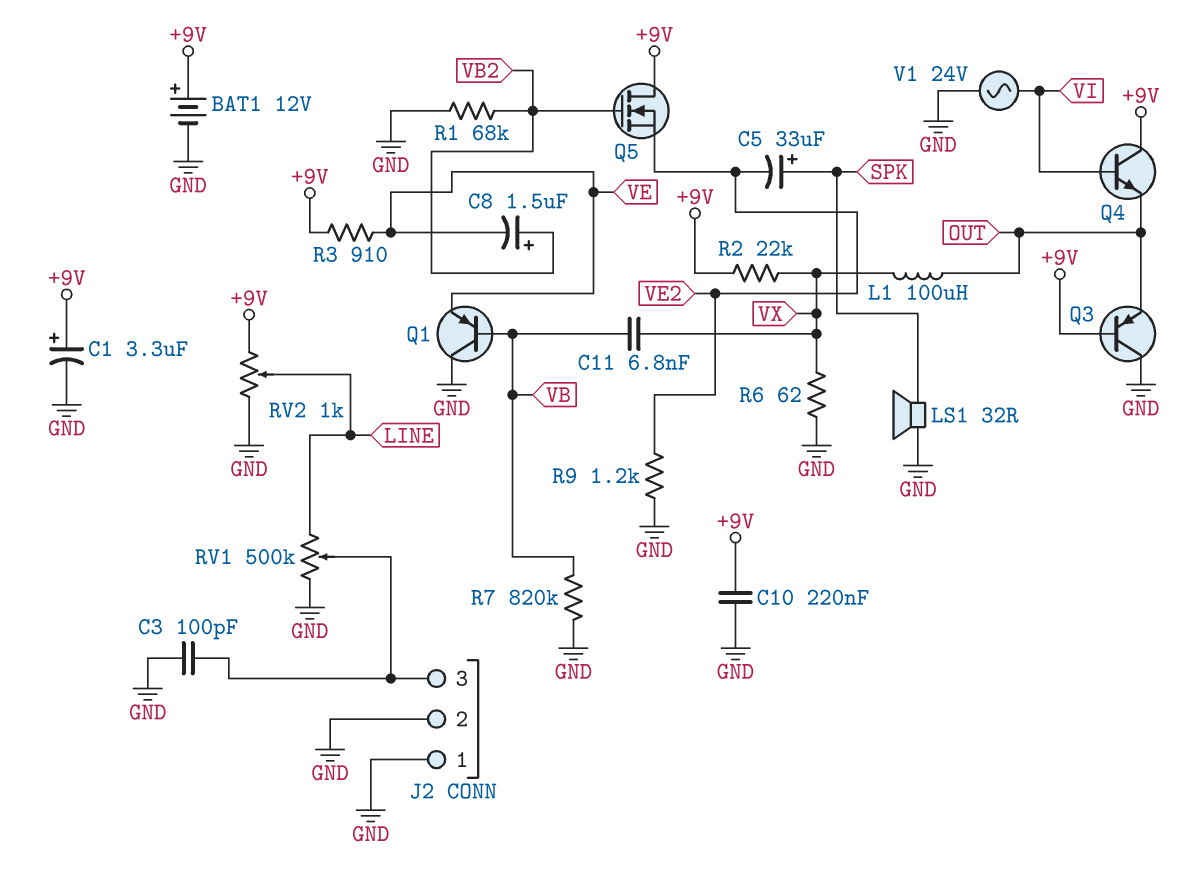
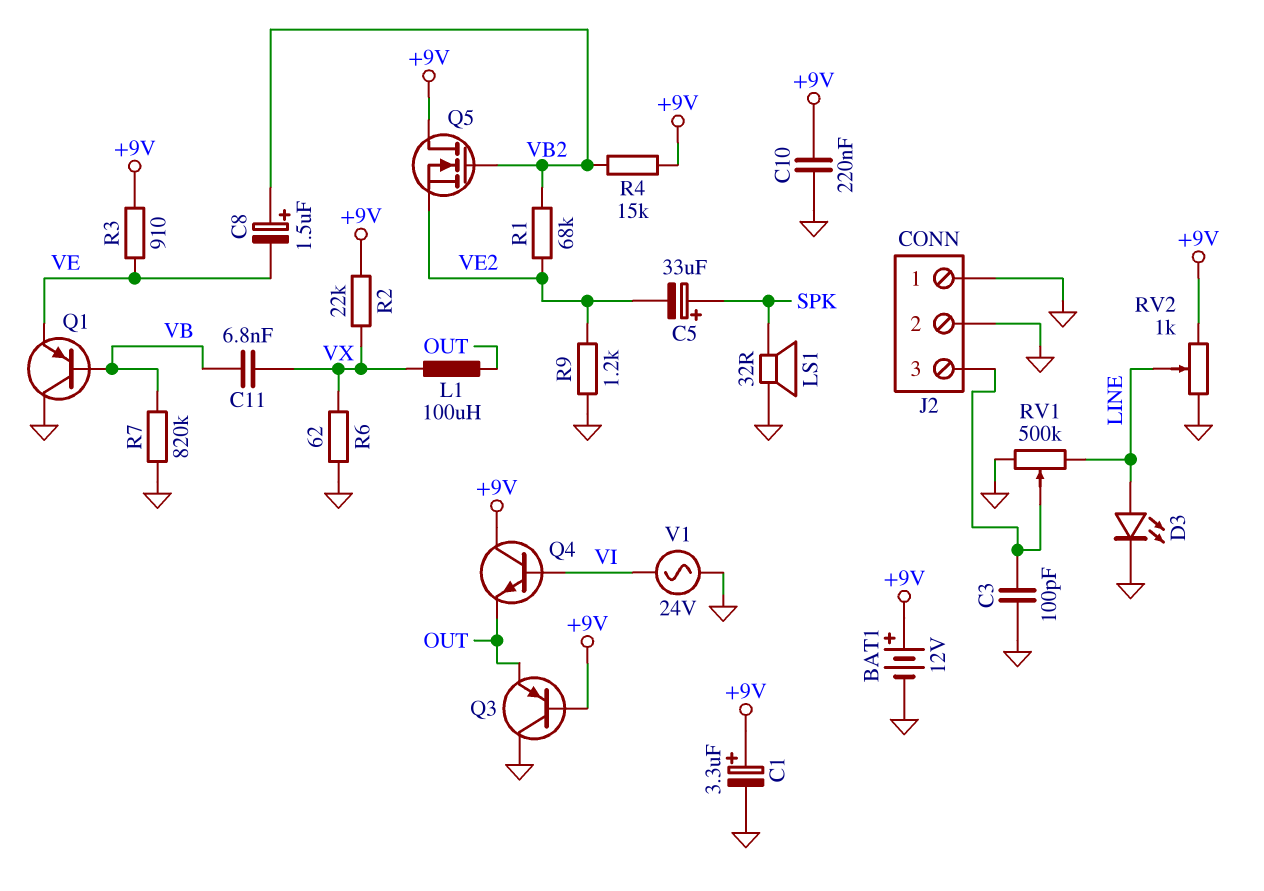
D3: none -> LED (A LINE, K GND)
R1: 68k (GND, VB2) -> 68k (VB2, VE2)
R4: none -> 15k (+9V, VB2)

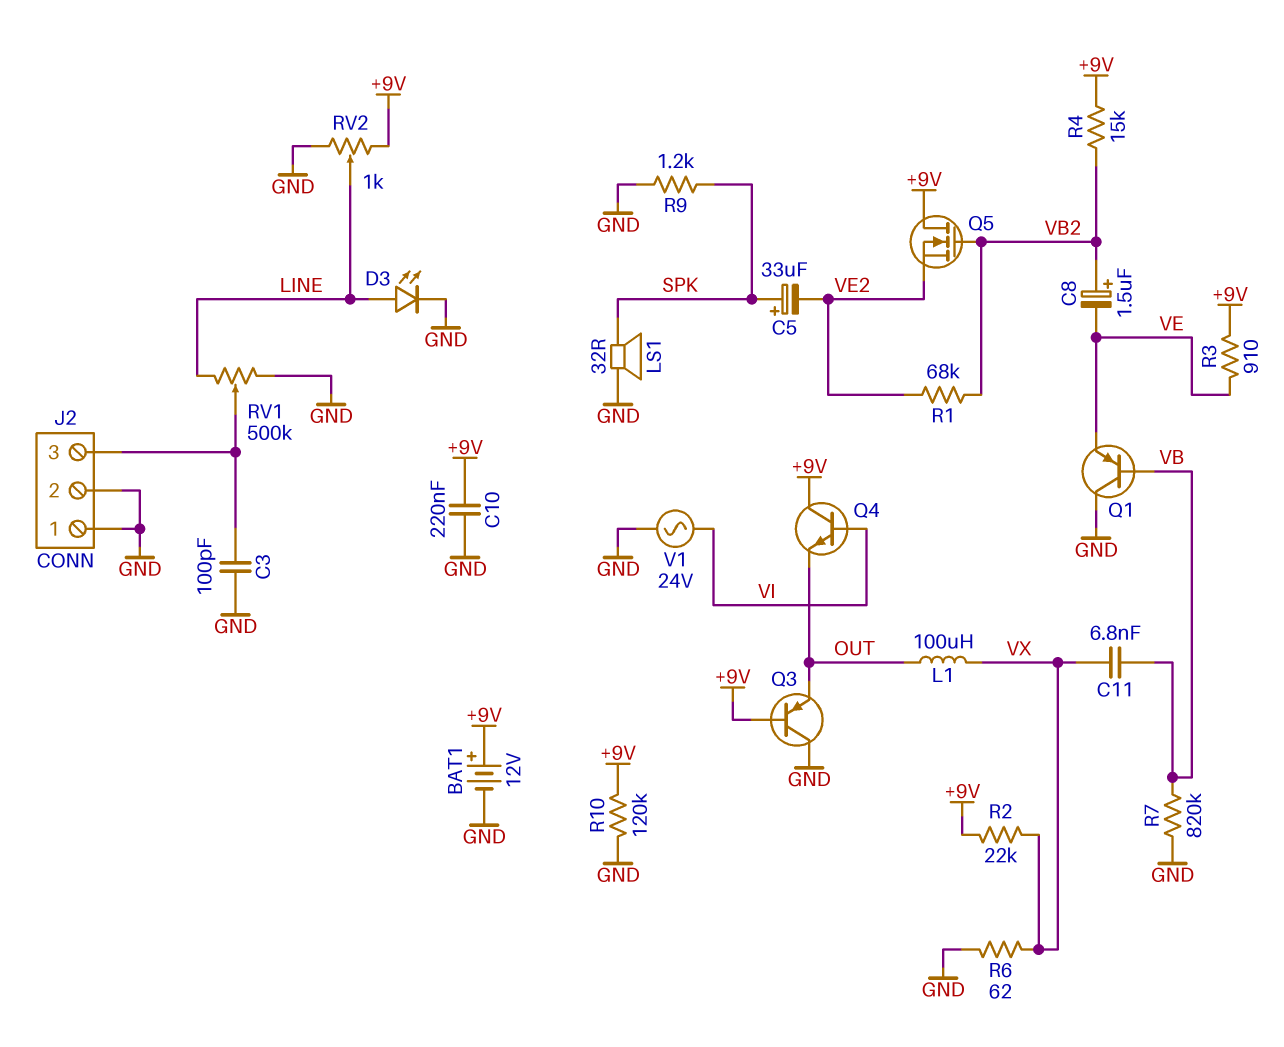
C1: 3.3uF (plus +9V, minus GND) -> none
R9: 1.2k (GND, VE2) -> 1.2k (GND, SPK)
R10: none -> 120k (+9V, GND)

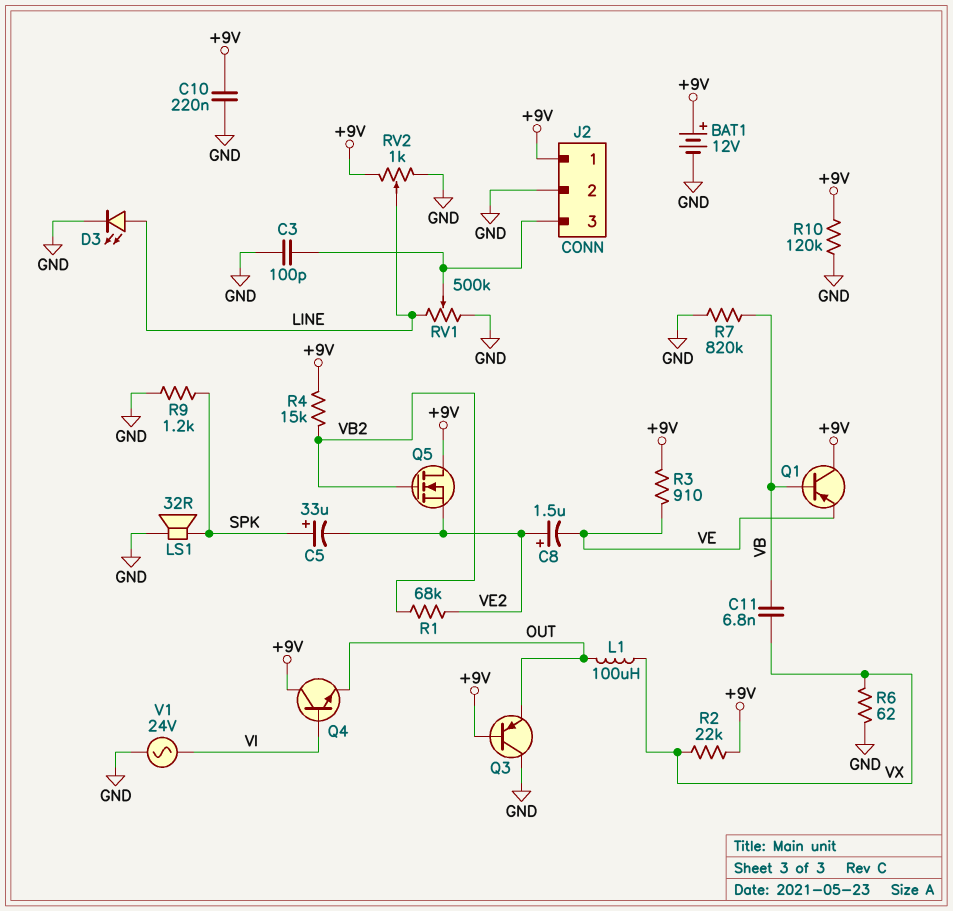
C8: 1.5uF (plus VB2, minus VE) -> 1.5uF (plus VE2, minus VE)
J2 pin 1: GND -> +9V
Q1: PNP (B VB, C GND, E VE) -> PNP (B VB, C +9V, E VE)

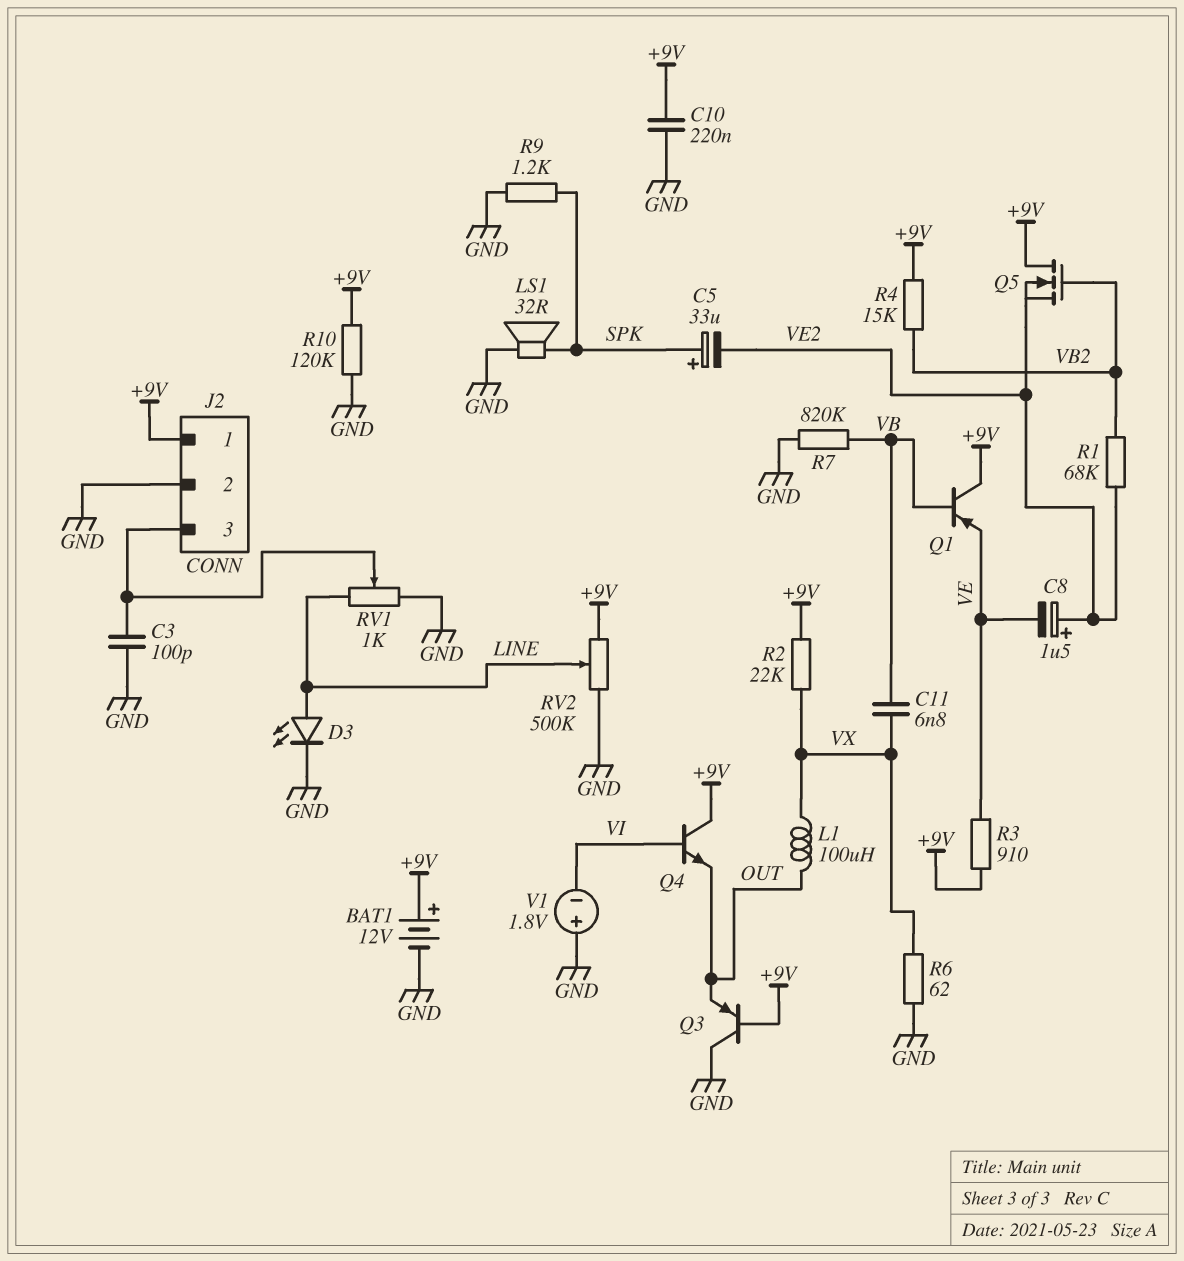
RV1: 500k (GND, LINE, wiper J2/3) -> 1k (GND, LINE, wiper J2/3)
RV2: 1k (+9V, GND, wiper LINE) -> 500k (+9V, GND, wiper LINE)
V1: AC 24V (GND, VI) -> 1.8V (plus GND, minus VI)

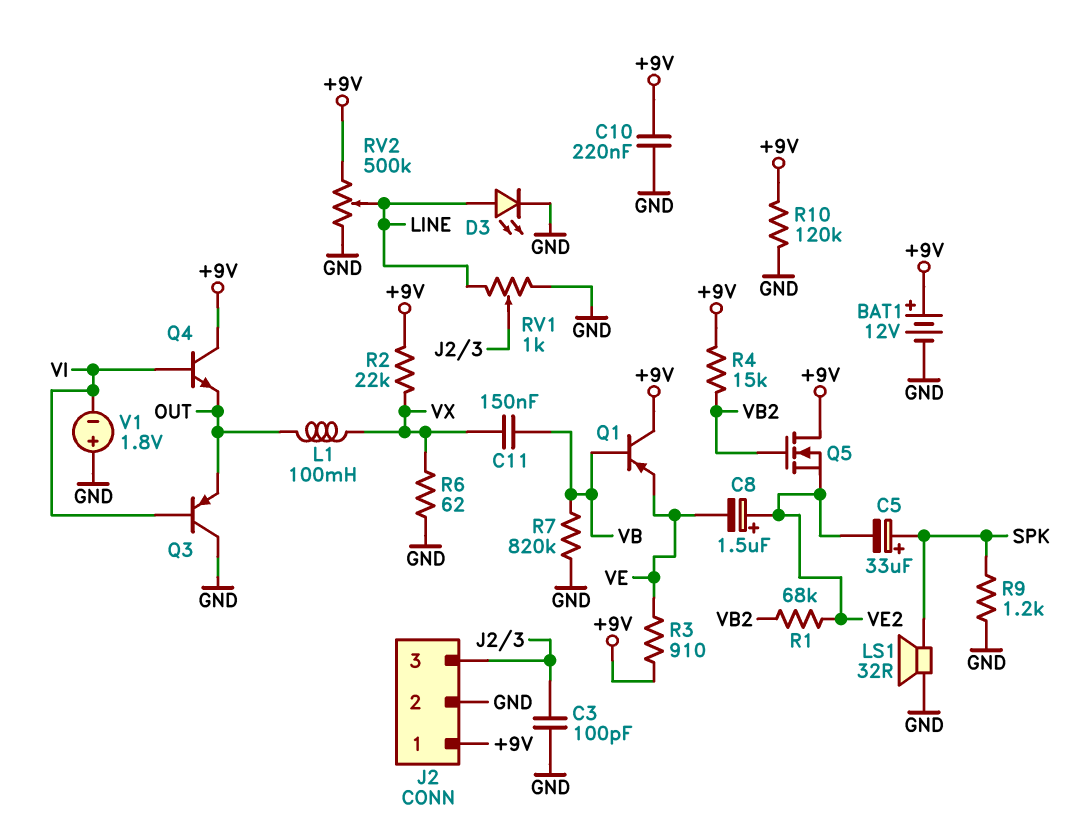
C11: 6.8nF (VB, VX) -> 150nF (VB, VX)
L1: 100uH (OUT, VX) -> 100mH (OUT, VX)
Q3: PNP (B +9V, C GND, E OUT) -> PNP (B VI, C GND, E OUT)

